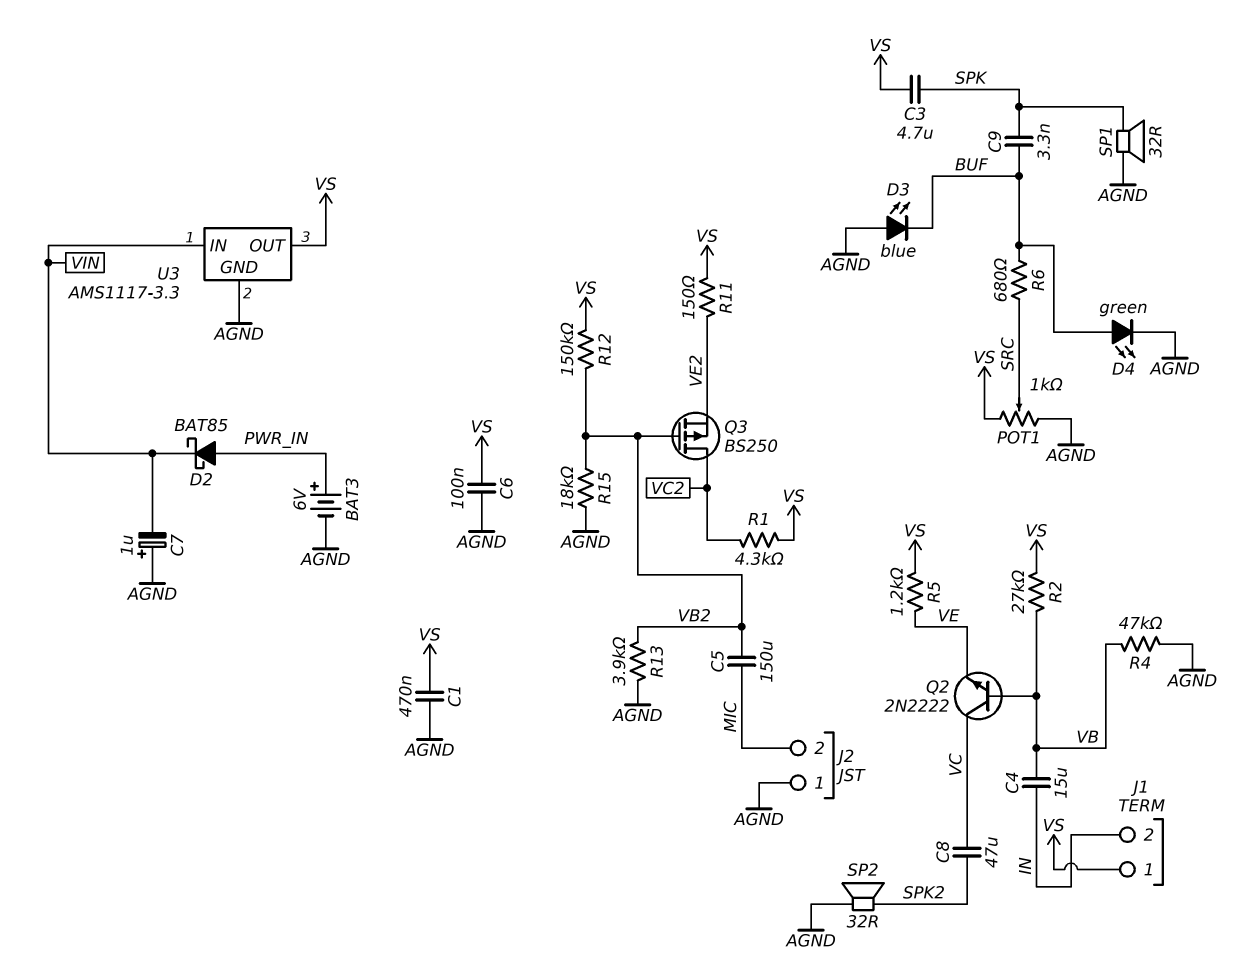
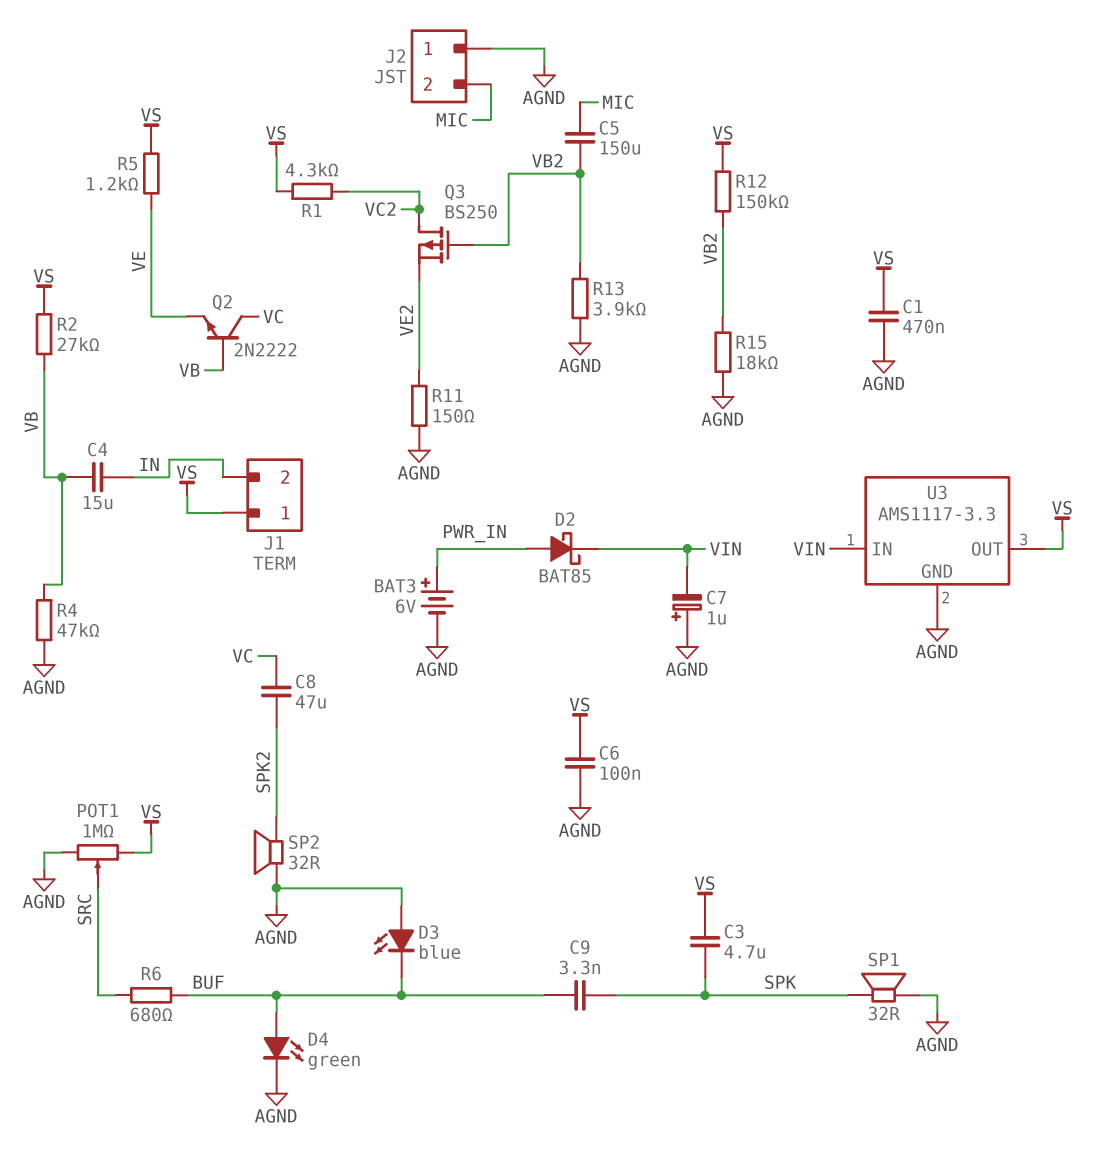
POT1: 1k (AGND, VS, wiper SRC) -> 1M (AGND, VS, wiper SRC)
R11: 150 (VE2, VS) -> 150 (AGND, VE2)

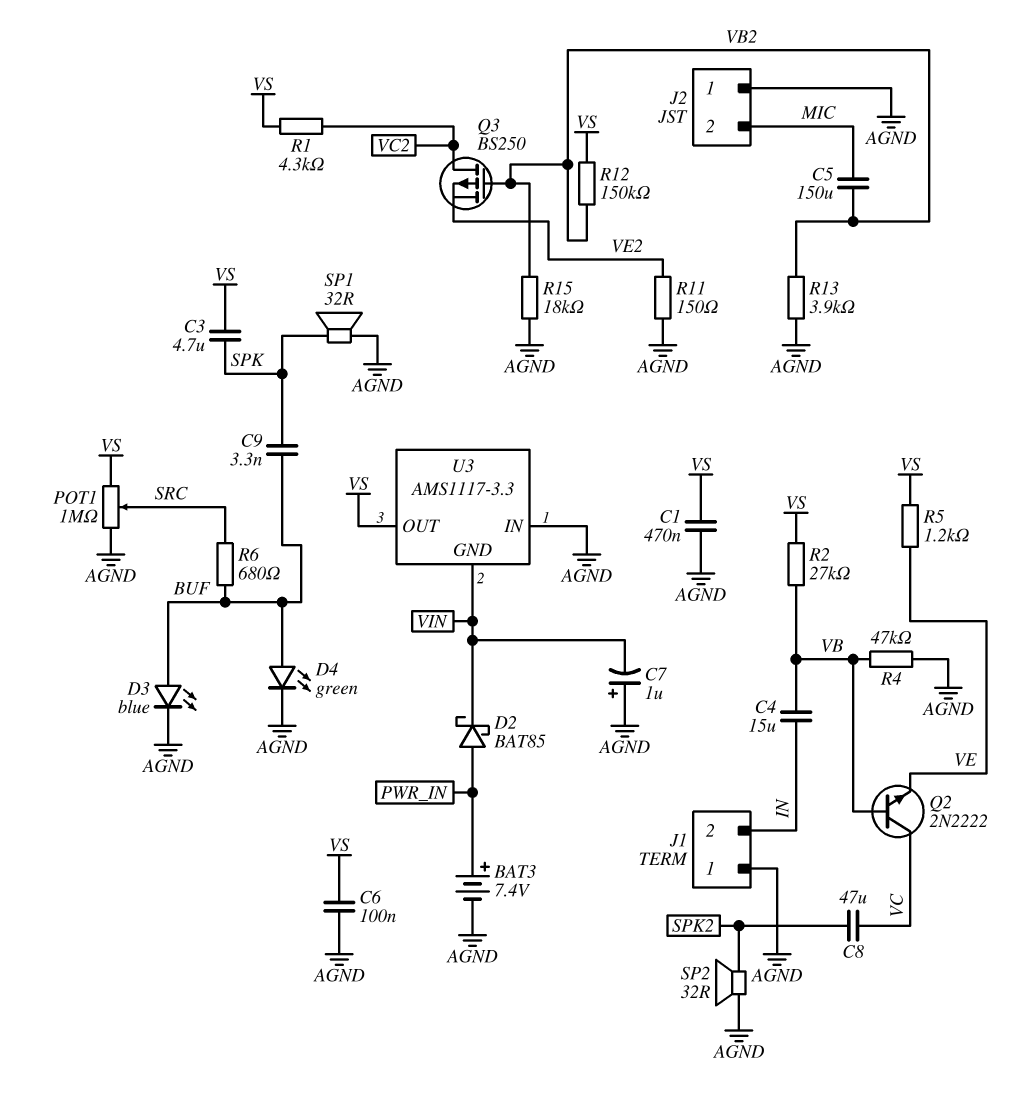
BAT3: 6V (plus PWR_IN, minus AGND) -> 7.4V (plus PWR_IN, minus AGND)
D3: LED blue (A AGND, K BUF) -> LED blue (A BUF, K AGND)
J1 pin 1: VS -> AGND
U3 pin GND: AGND -> VIN
U3 pin IN: VIN -> AGND

